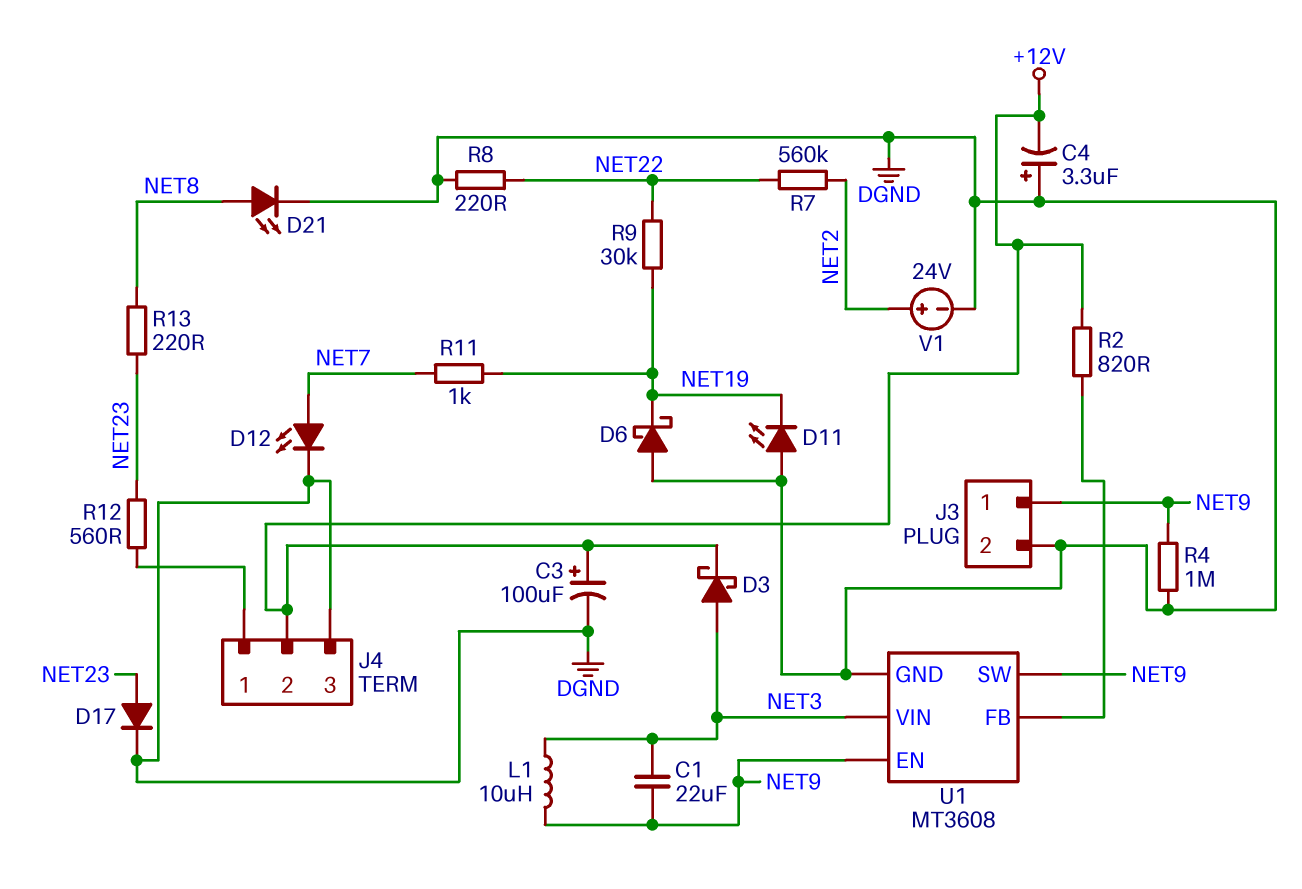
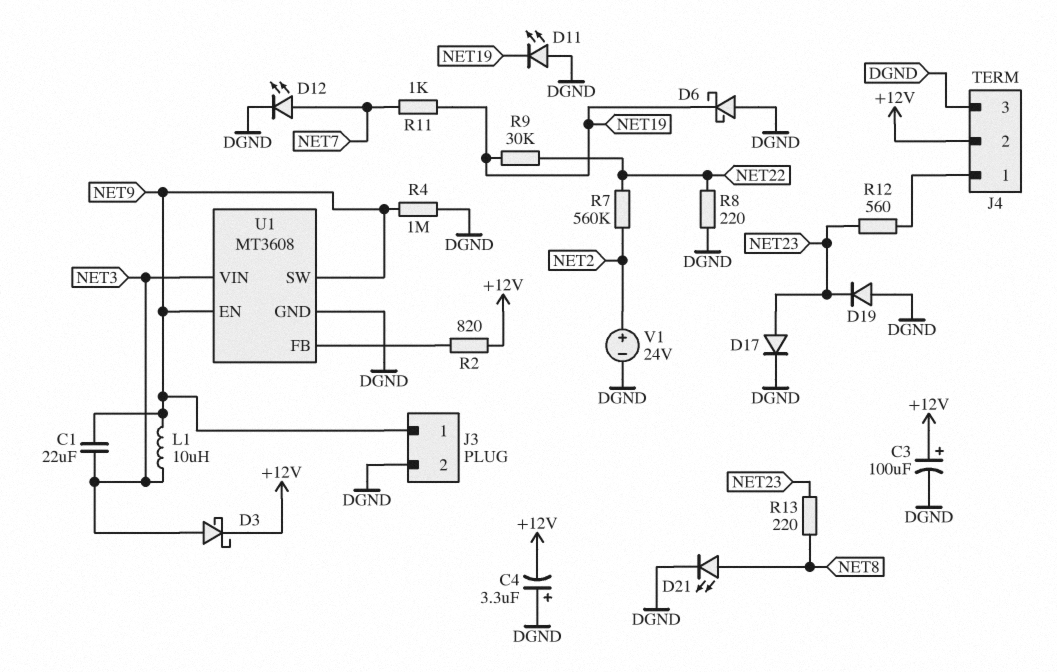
D19: none -> diode (A DGND, K NET23)

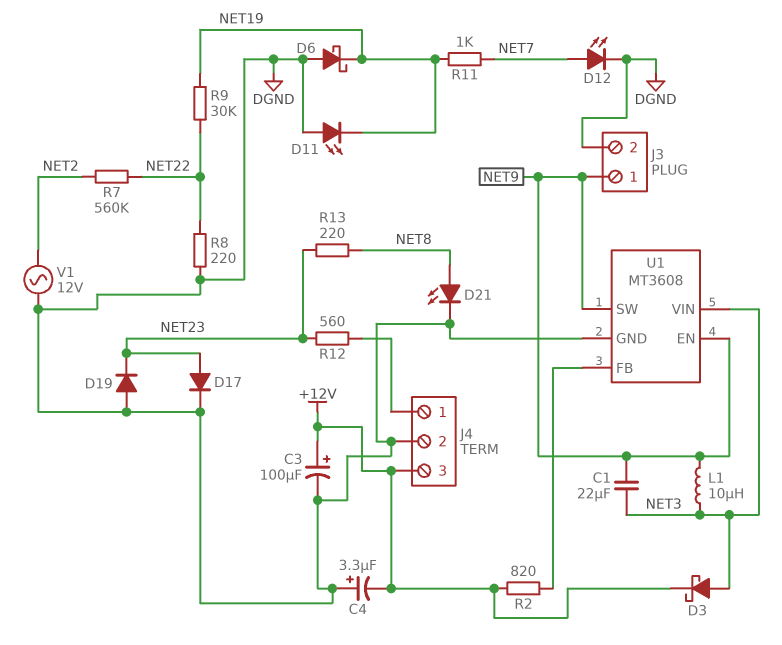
J4 pin 2: +12V -> DGND
J4 pin 3: DGND -> +12V
R4: 1M (DGND, NET9) -> none
V1: 24V (plus NET2, minus DGND) -> AC 12V (DGND, NET2)

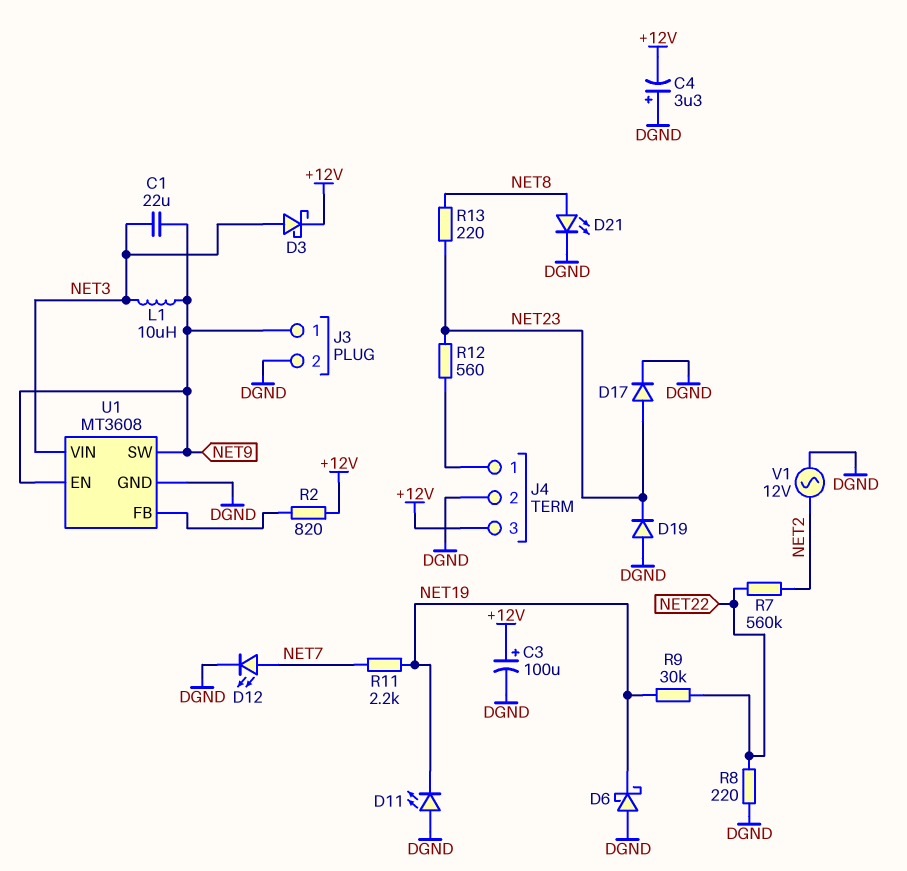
R11: 1k (NET7, NET19) -> 2.2k (NET7, NET19)

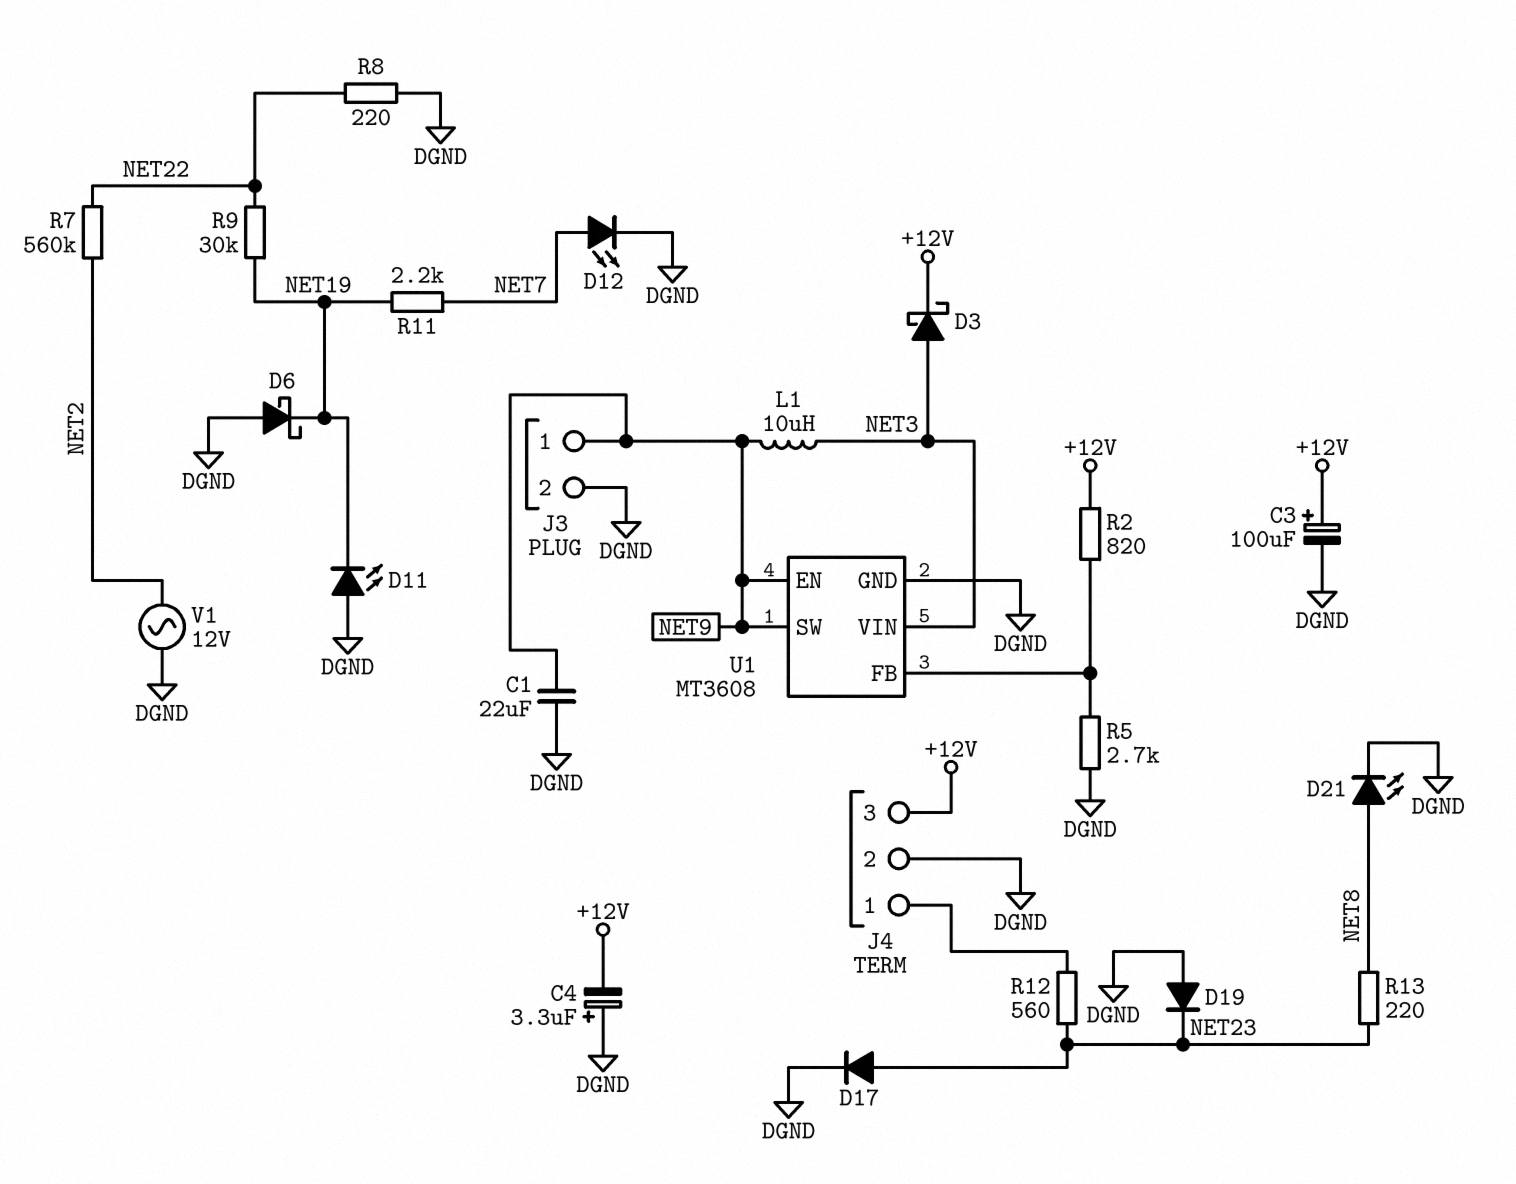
C1: 22uF (NET3, NET9) -> 22uF (DGND, NET9)
R5: none -> 2.7k (DGND, U1/FB)

